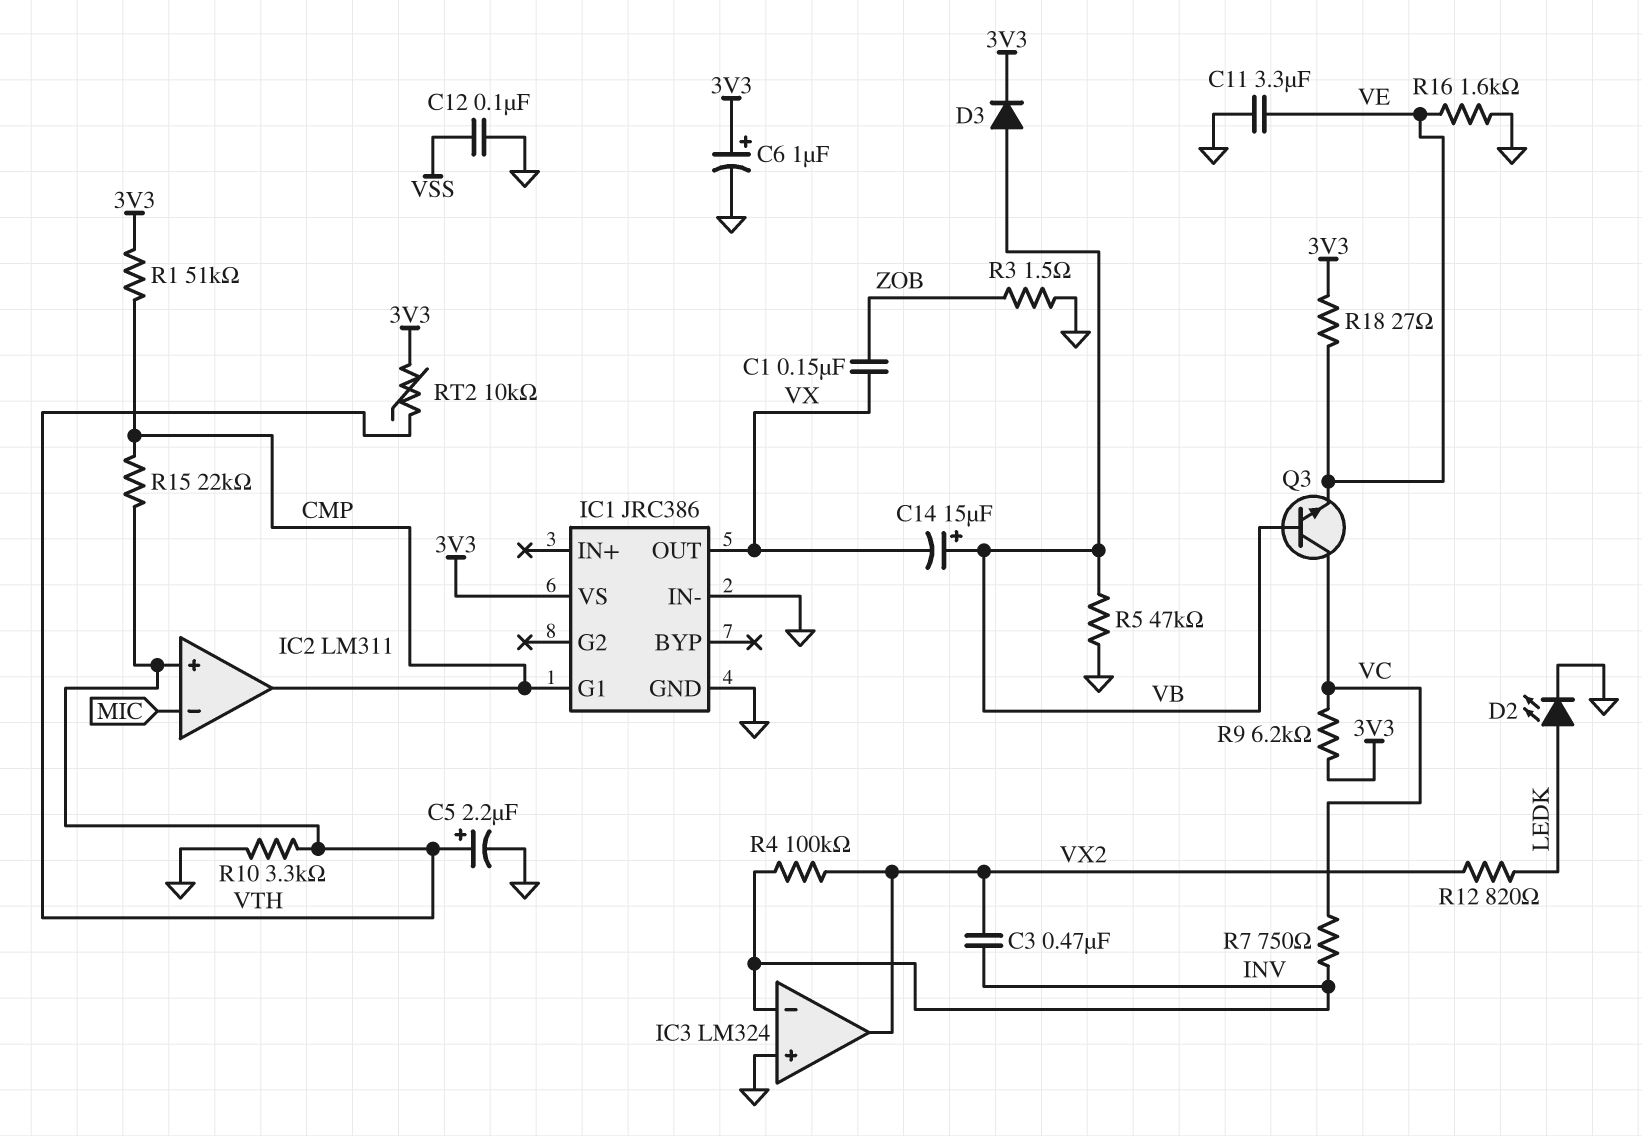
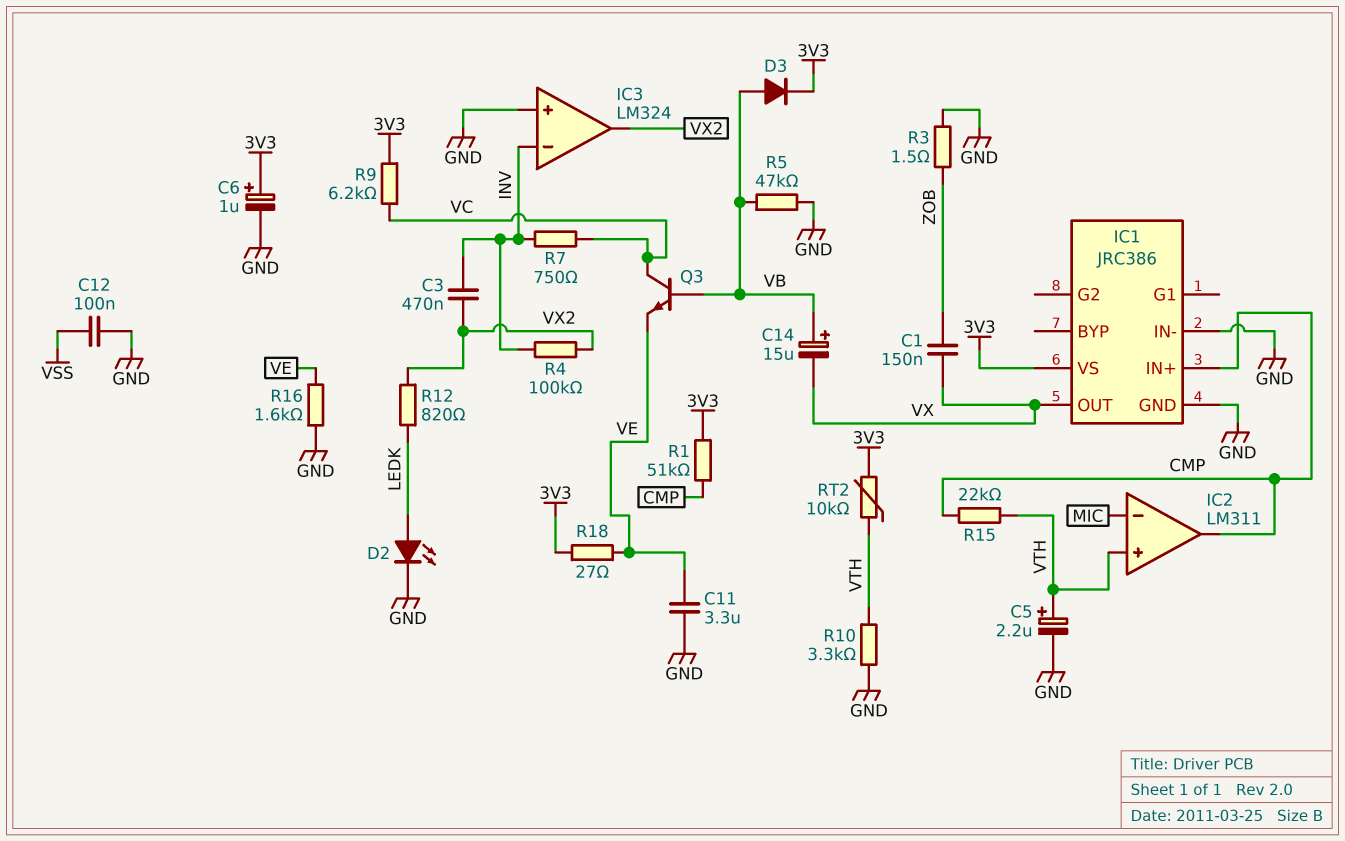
IC1 pin G1: CMP -> none
IC1 pin IN+: none -> CMP

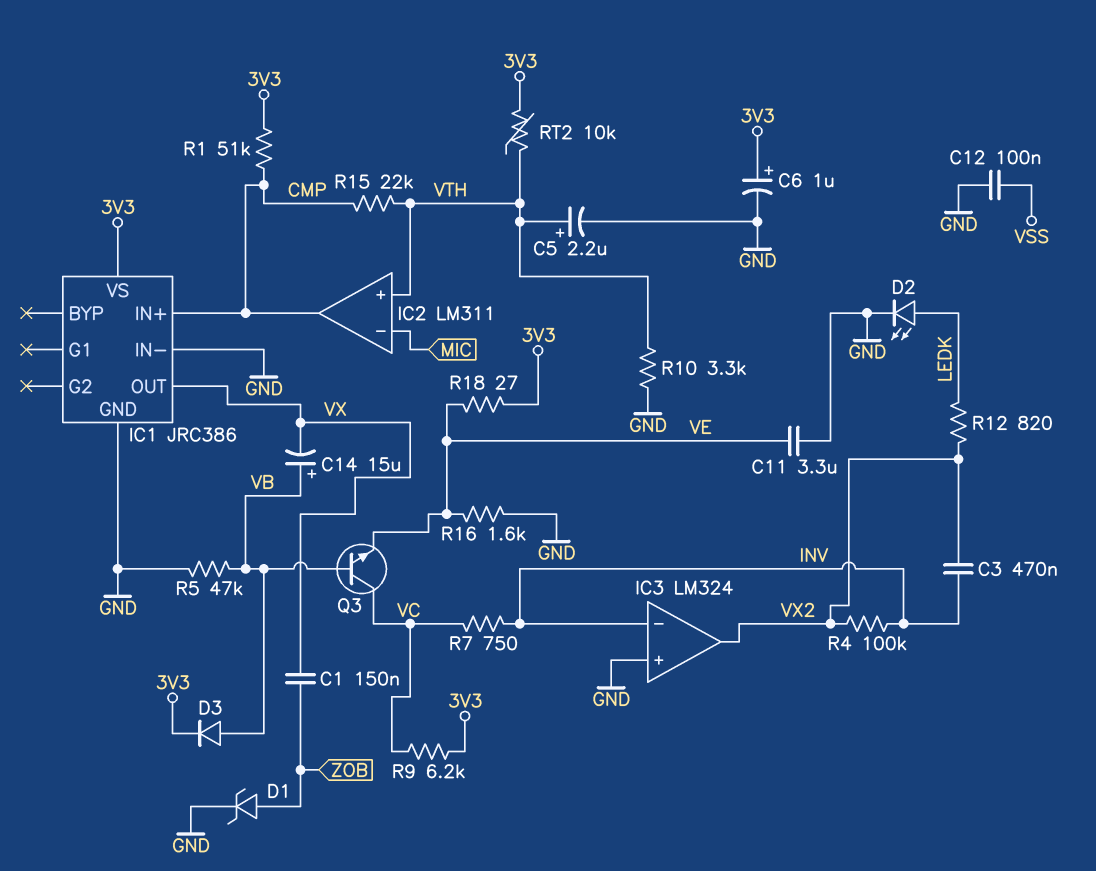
D1: none -> zener (A ZOB, K GND)
R3: 1.5 (GND, ZOB) -> none

